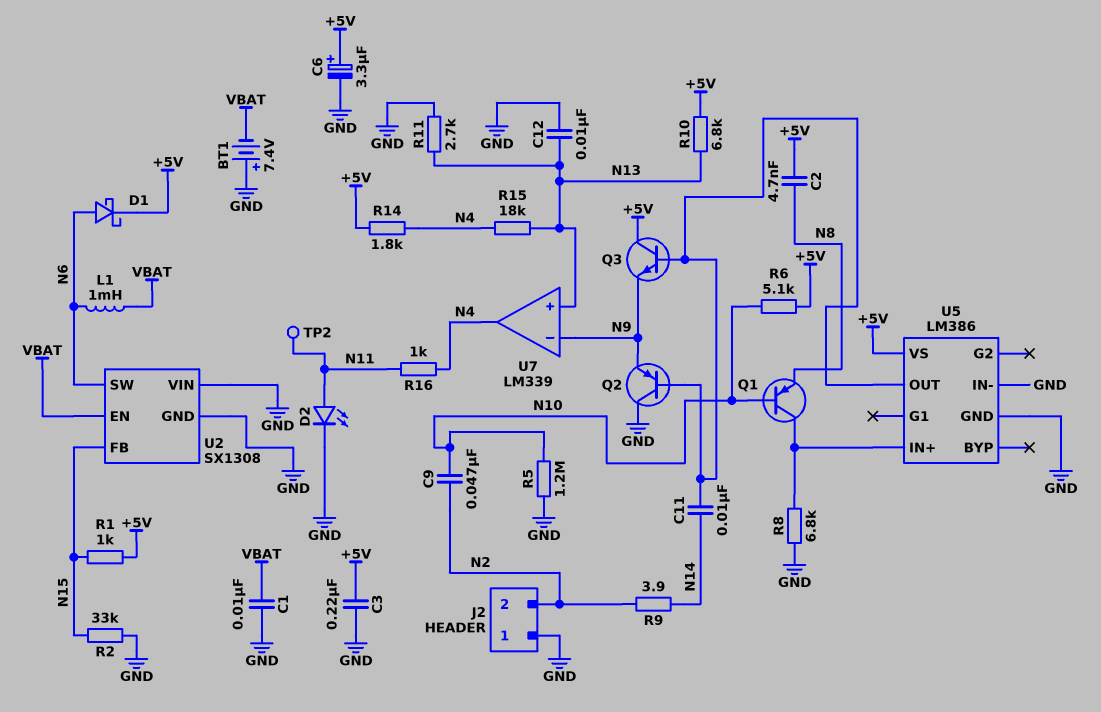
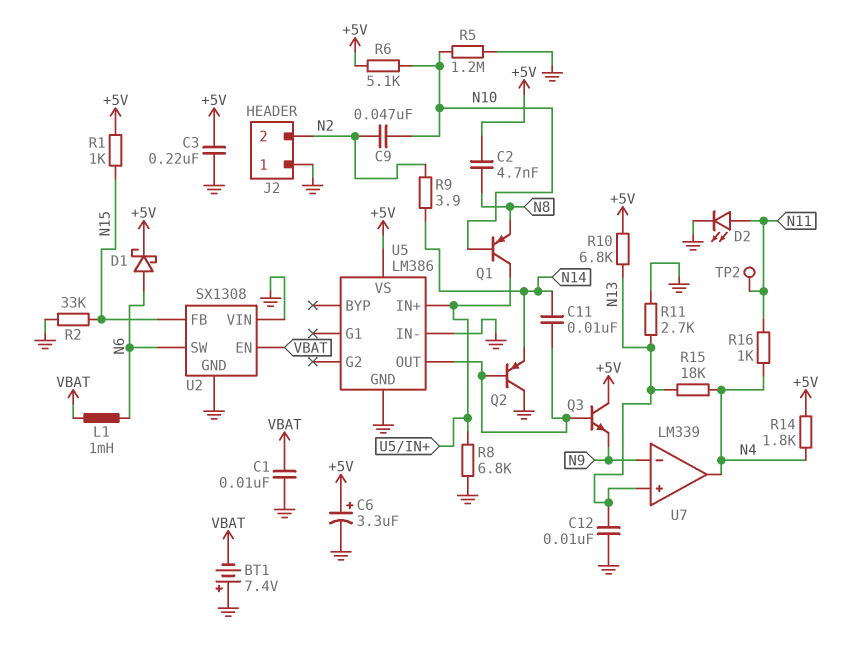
Q2: PNP (B U5/OUT, C GND, E N9) -> PNP (B U5/OUT, C GND, E N14)

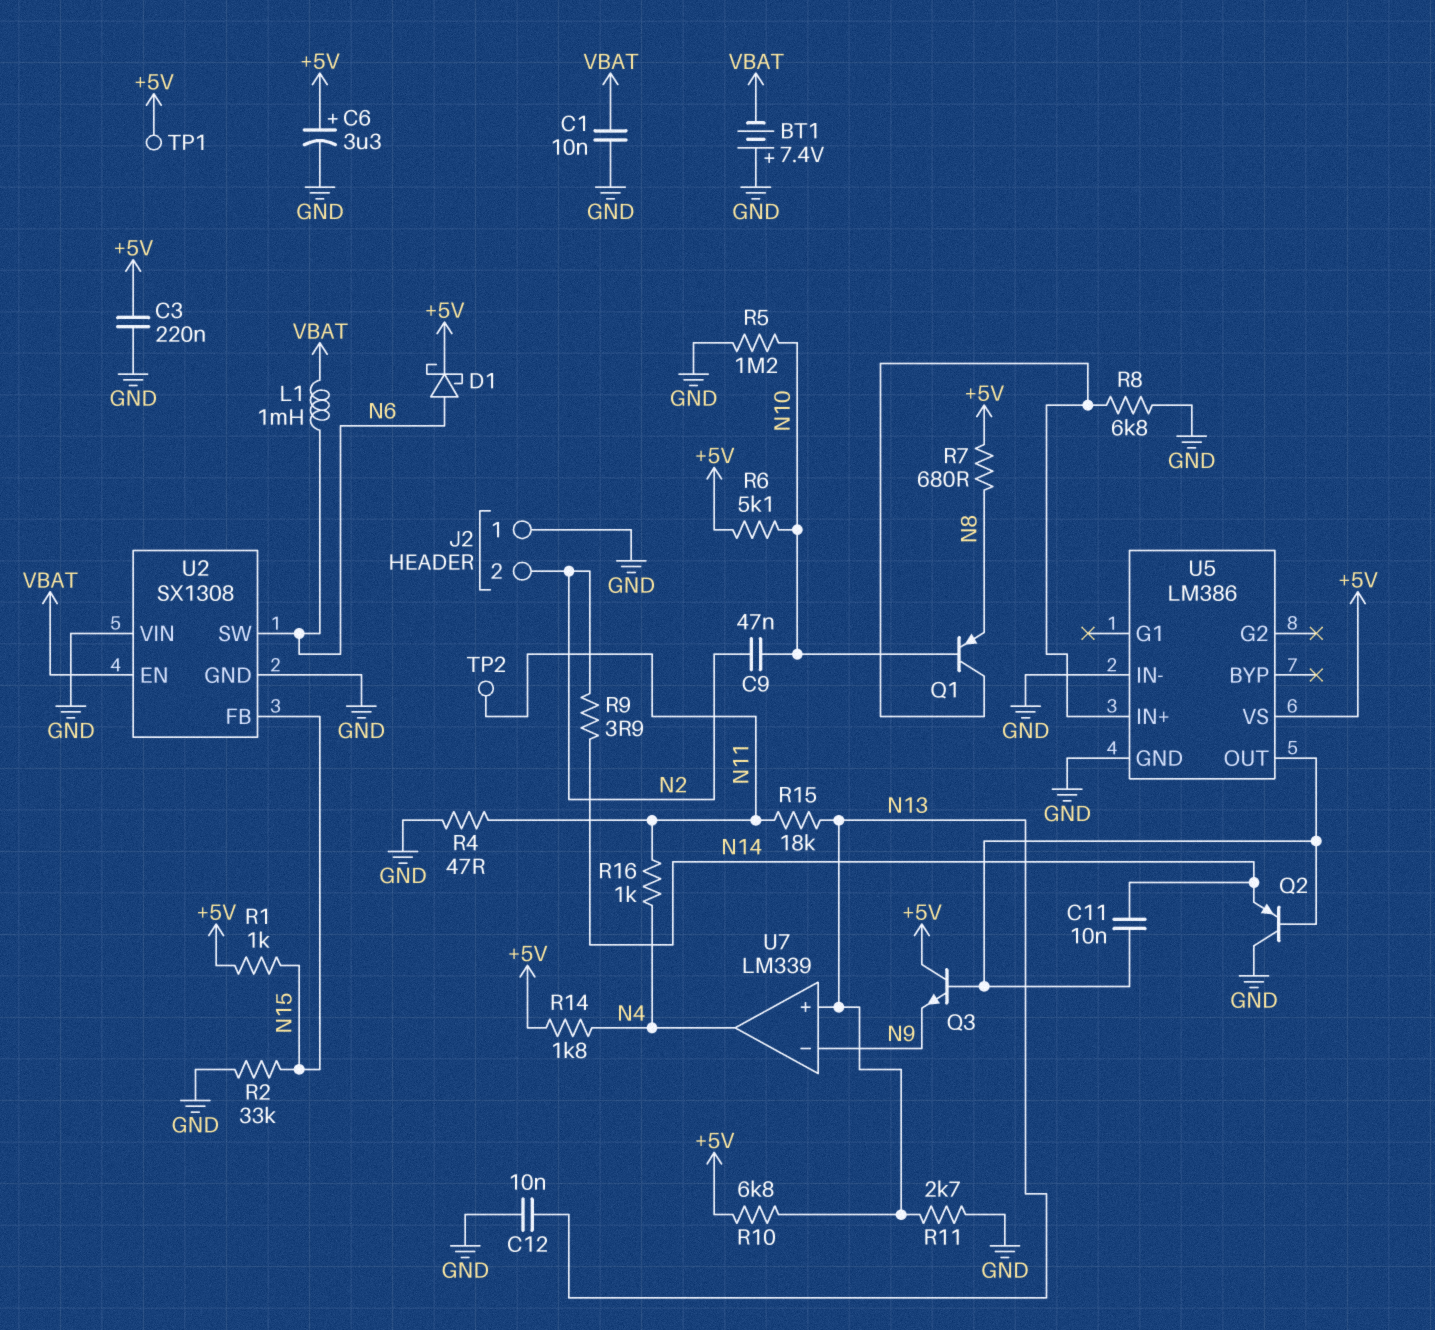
C2: 4.7nF (+5V, N8) -> none
D2: LED (A N11, K GND) -> none
R4: none -> 47 (GND, N11)
R7: none -> 680 (+5V, N8)
R15: 18k (N4, N13) -> 18k (N11, N13)
TP1: none -> test point (+5V)

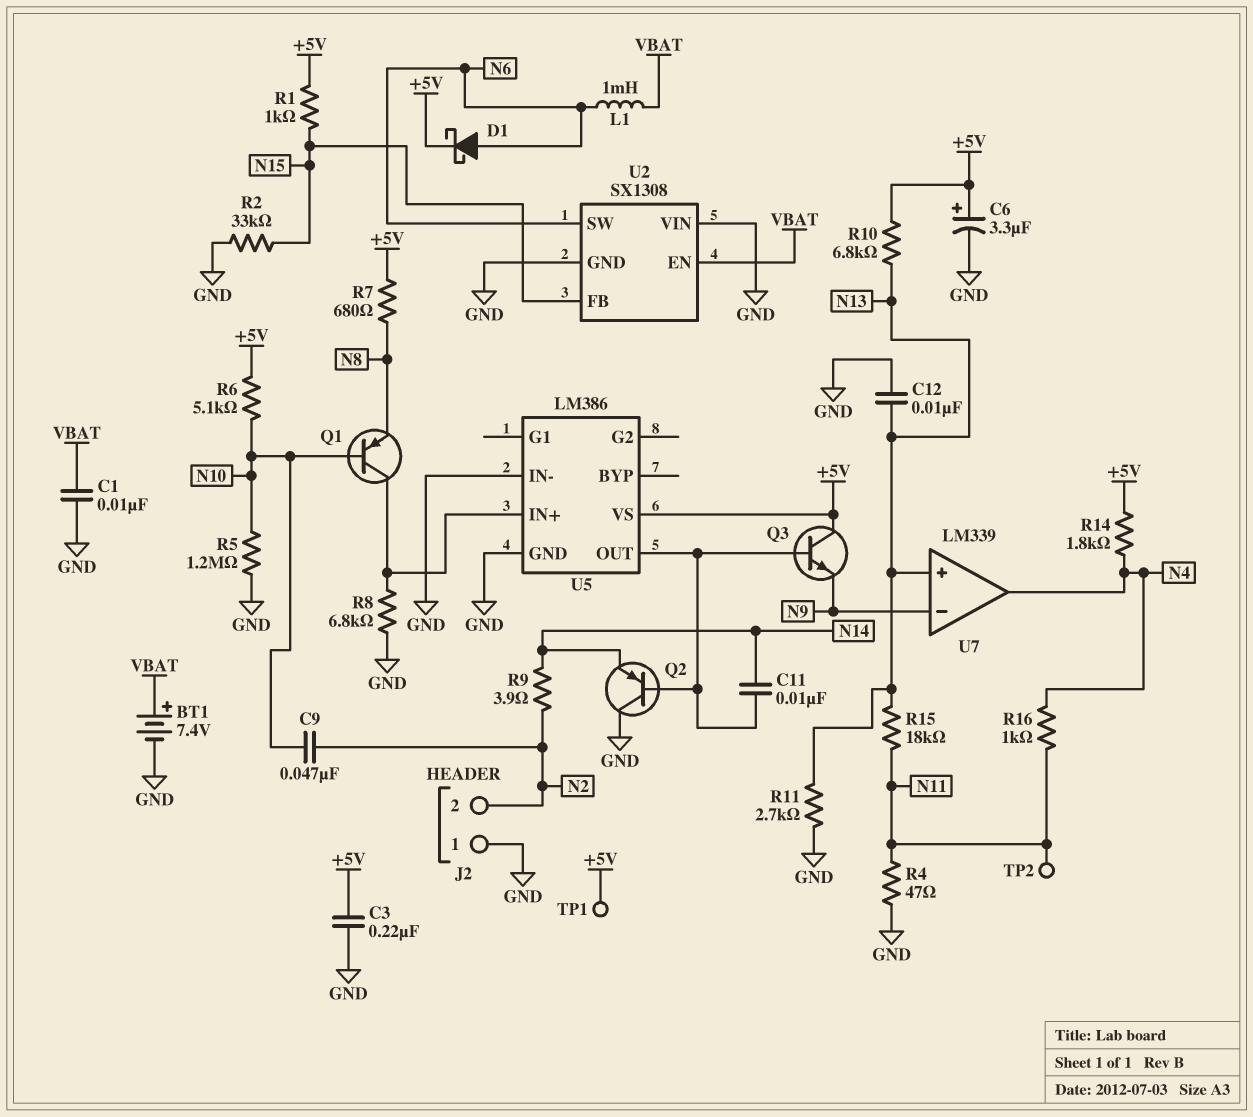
BT1: 7.4V (plus GND, minus VBAT) -> 7.4V (plus VBAT, minus GND)

